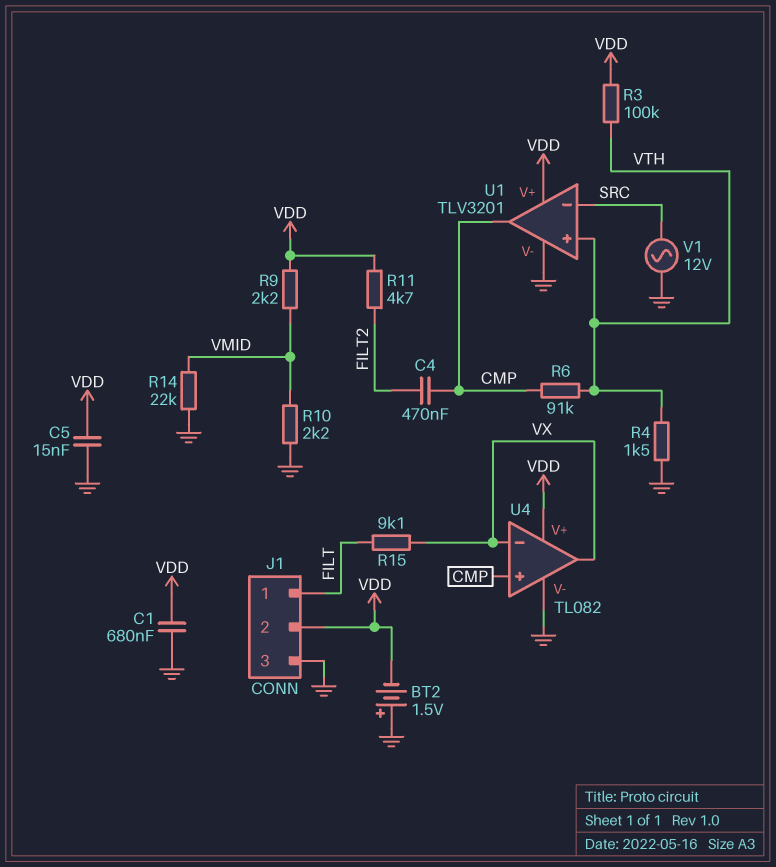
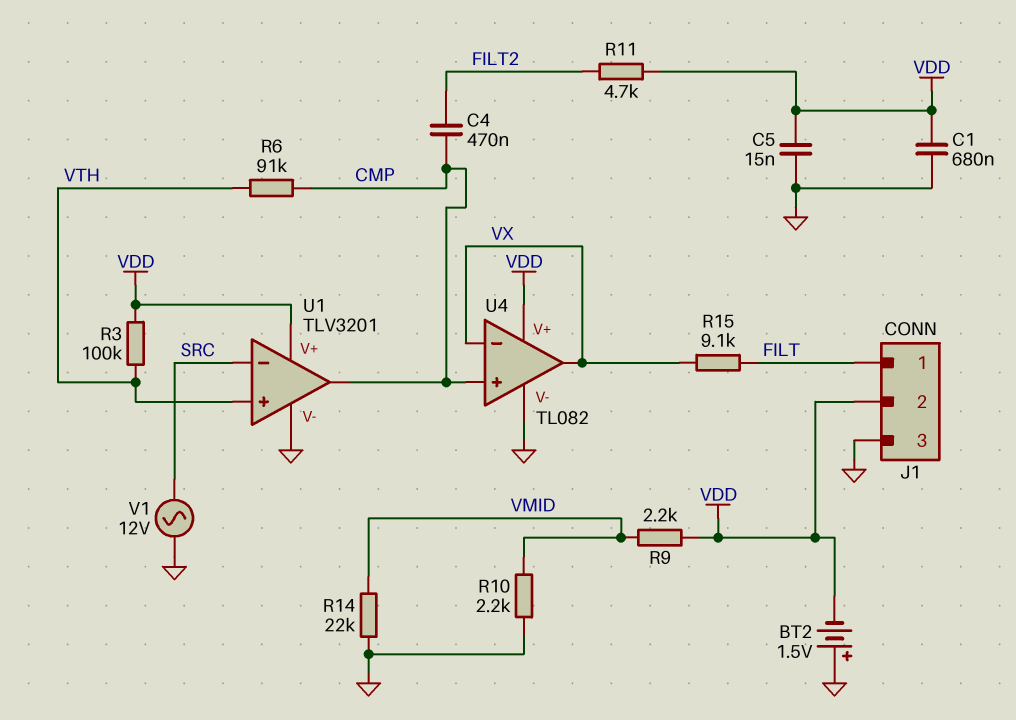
R4: 1.5k (GND, VTH) -> none

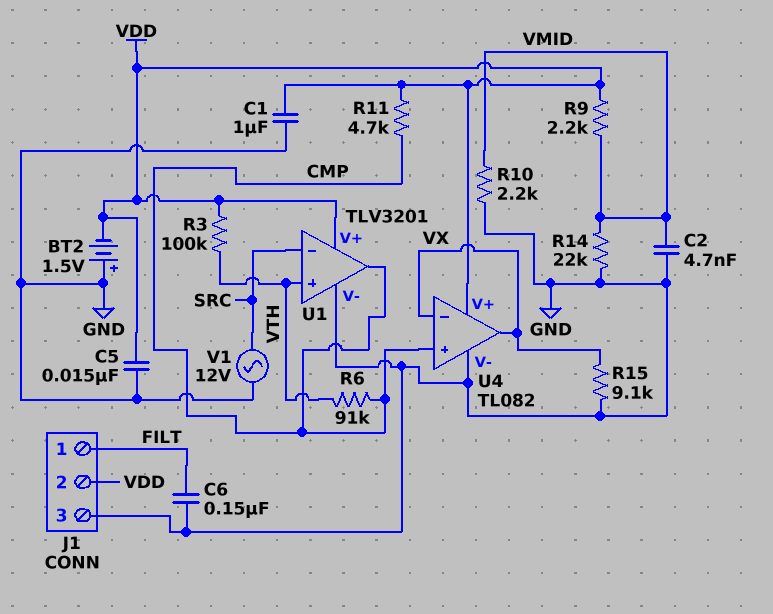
C1: 680nF (GND, VDD) -> 1uF (GND, VDD)
C2: none -> 4.7nF (GND, VMID)
C4: 470nF (CMP, FILT2) -> none
C6: none -> 150nF (FILT, GND)
R11: 4.7k (FILT2, VDD) -> 4.7k (CMP, VDD)
R15: 9.1k (FILT, VX) -> 9.1k (GND, VX)

